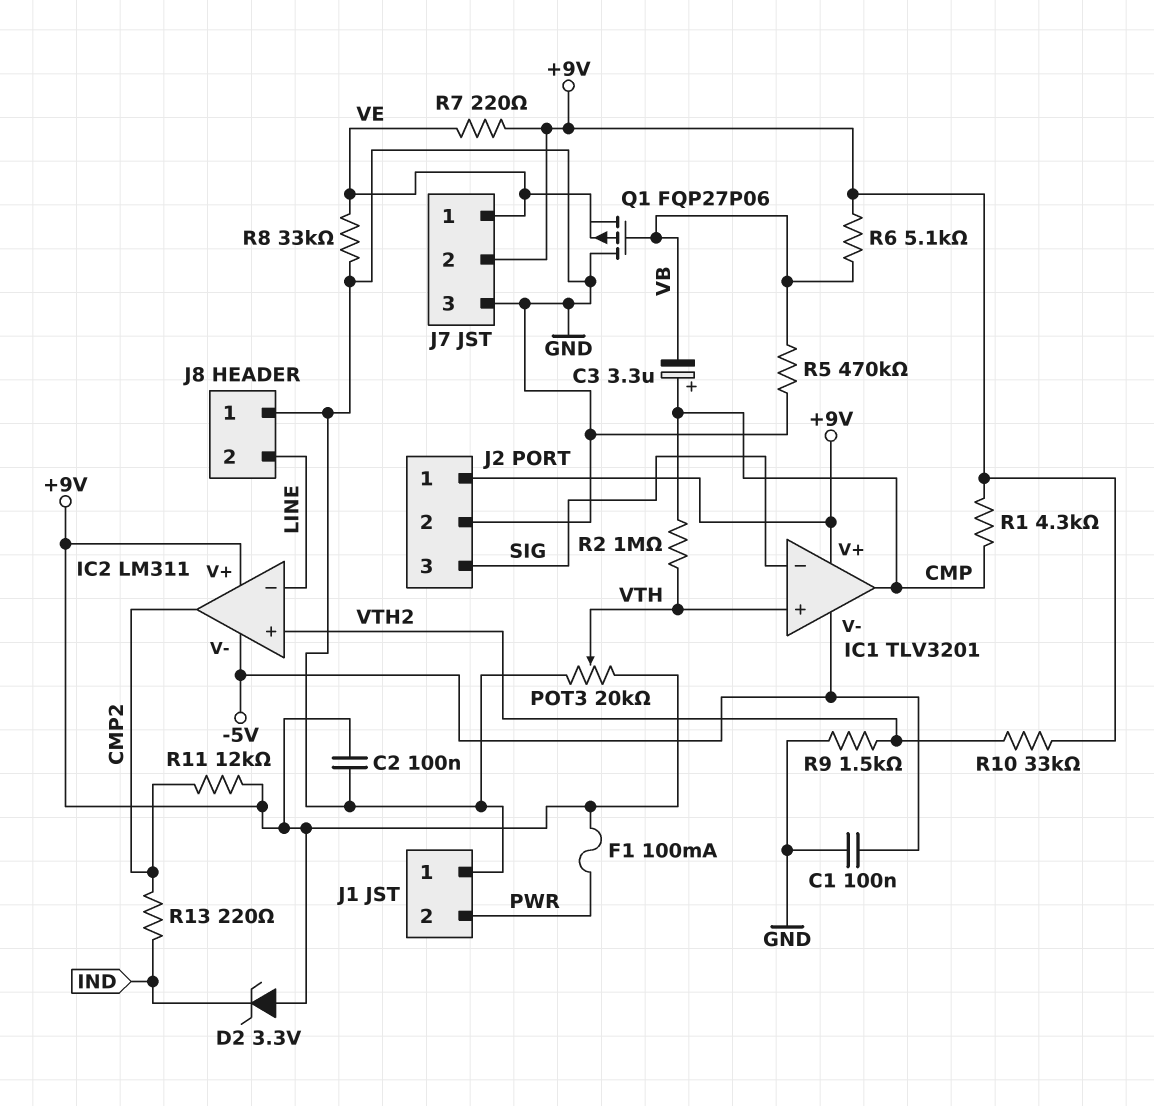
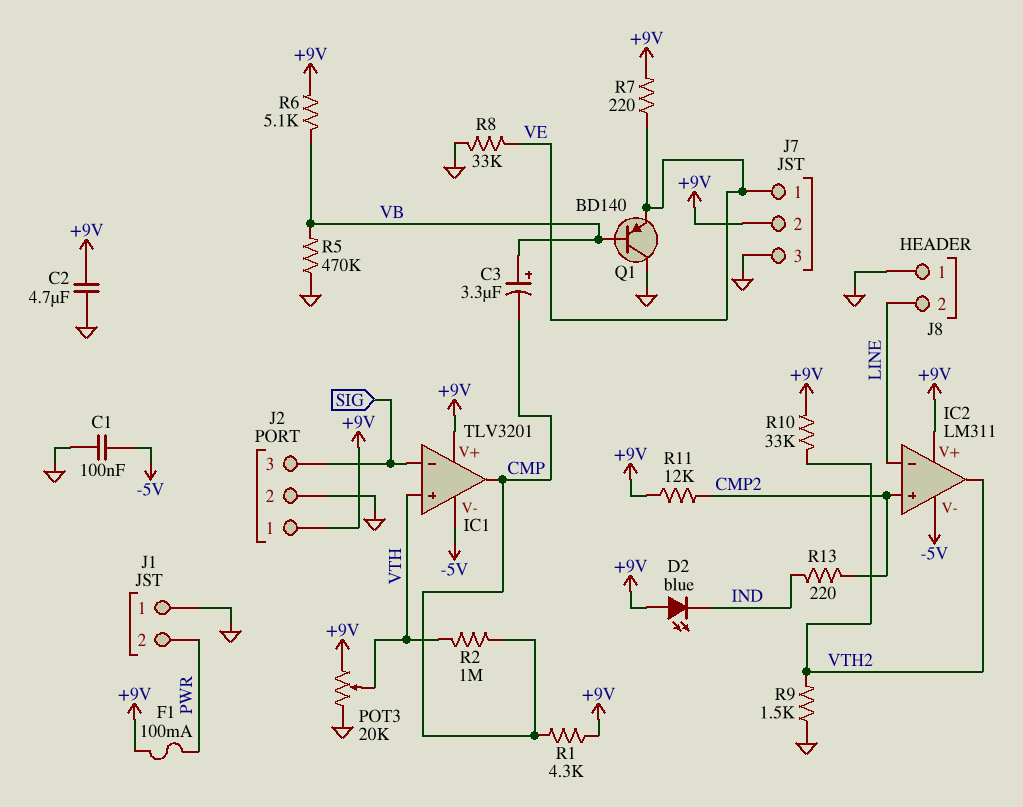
C2: 100nF (+9V, GND) -> 4.7uF (+9V, GND)
C3: 3.3uF (plus CMP, minus VB) -> 3.3uF (plus VB, minus CMP)
D2: zener 3.3V (A +9V, K IND) -> LED blue (A +9V, K IND)
IC2 pin in+: VTH2 -> CMP2
IC2 pin out: CMP2 -> VTH2
Q1: PMOS FQP27P06 (G VB, D GND, S VE) -> PNP BD140 (B VB, C GND, E VE)

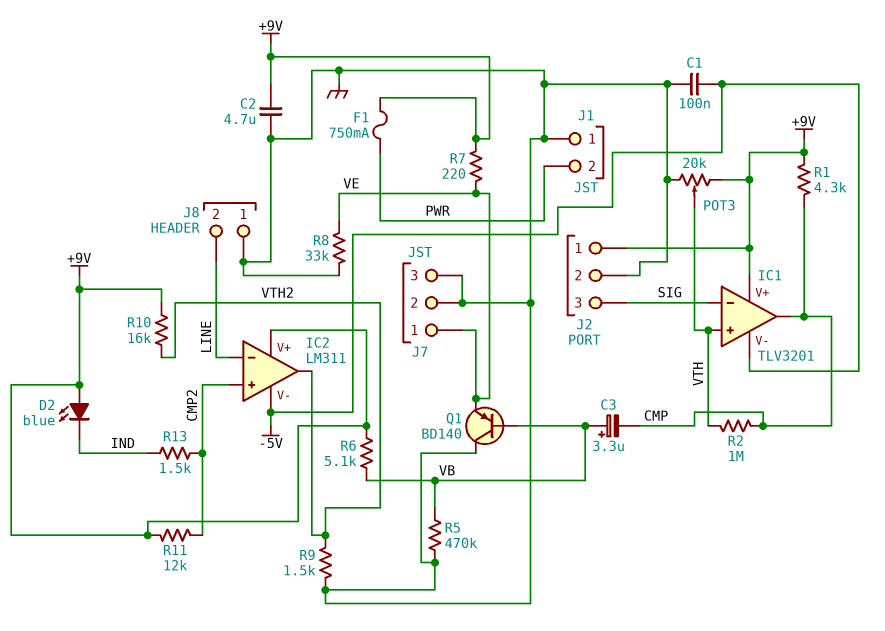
F1: 100mA (+9V, PWR) -> 750mA (+9V, PWR)
J7 pin 2: +9V -> GND
R10: 33k (+9V, VTH2) -> 16k (+9V, VTH2)
R13: 220 (CMP2, IND) -> 1.5k (CMP2, IND)

